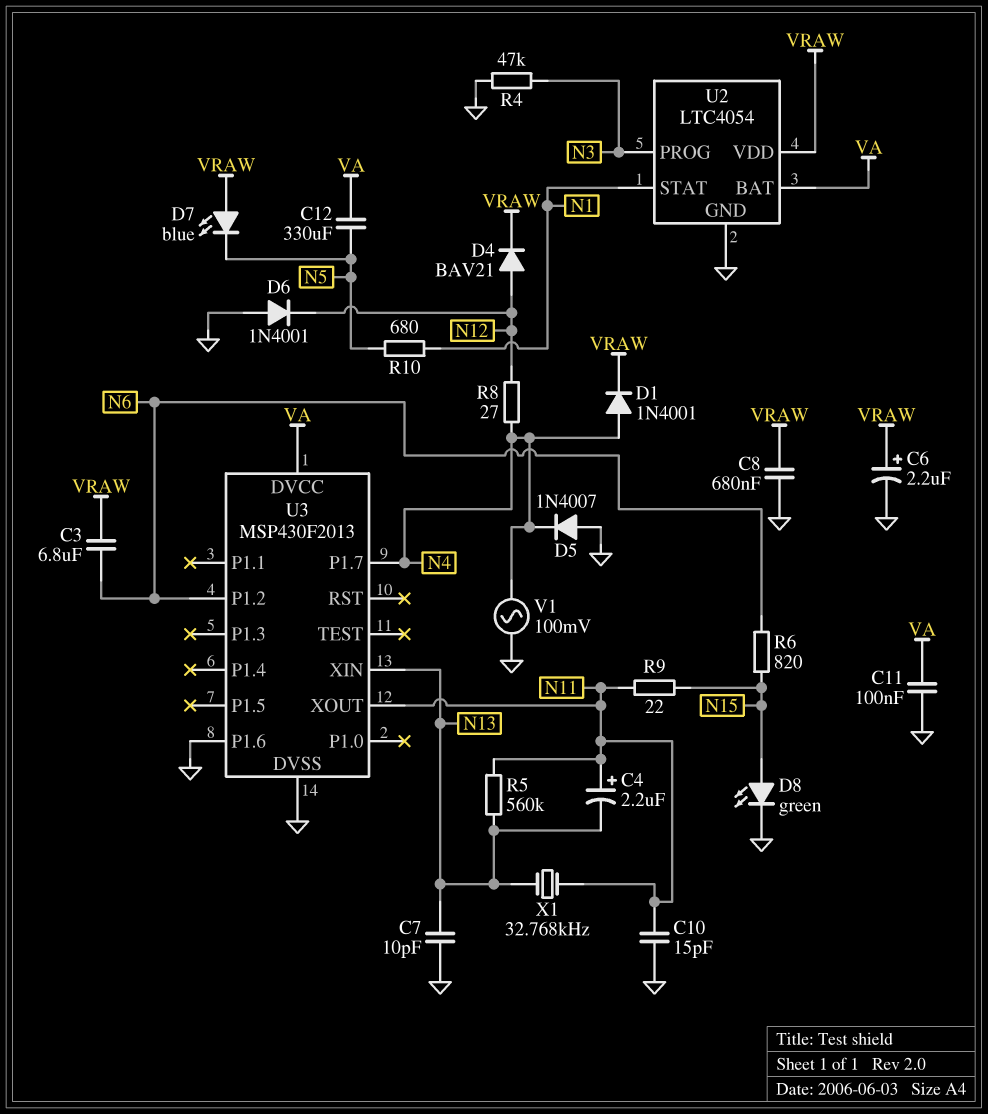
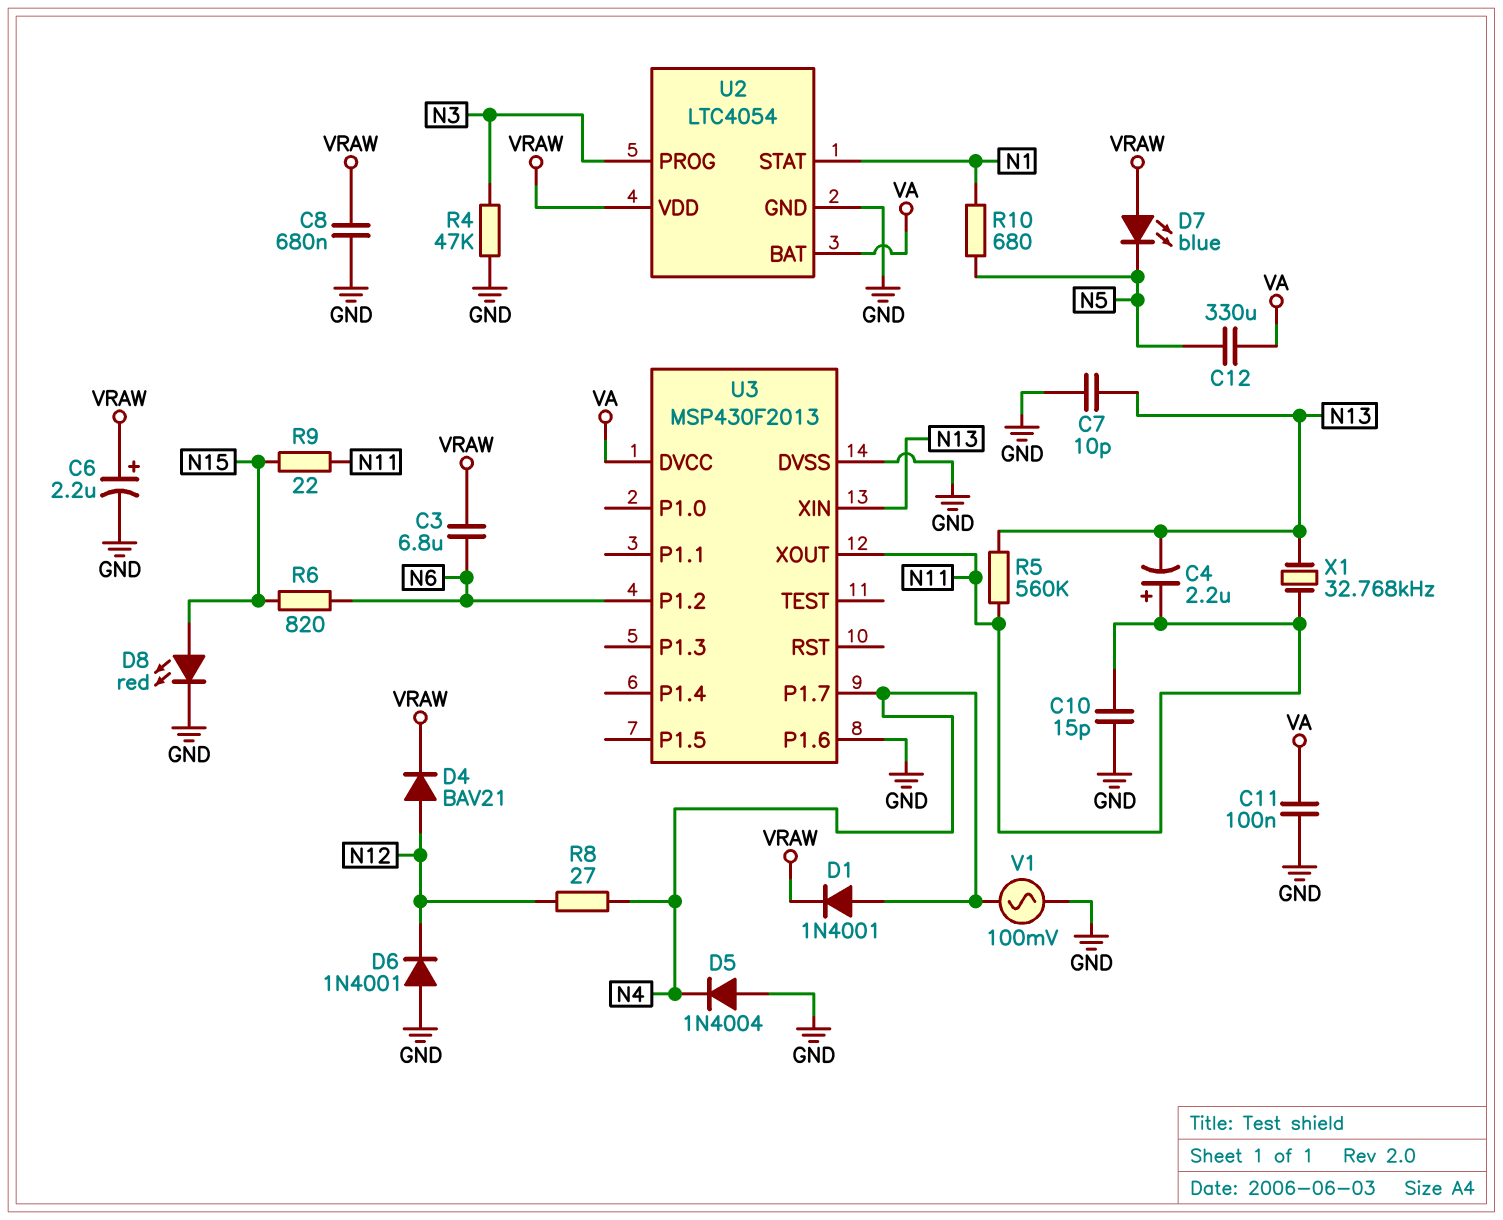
D5: diode 1N4007 (A GND, K N4) -> diode 1N4004 (A GND, K N4)
D8: LED green (A N15, K GND) -> LED red (A N15, K GND)

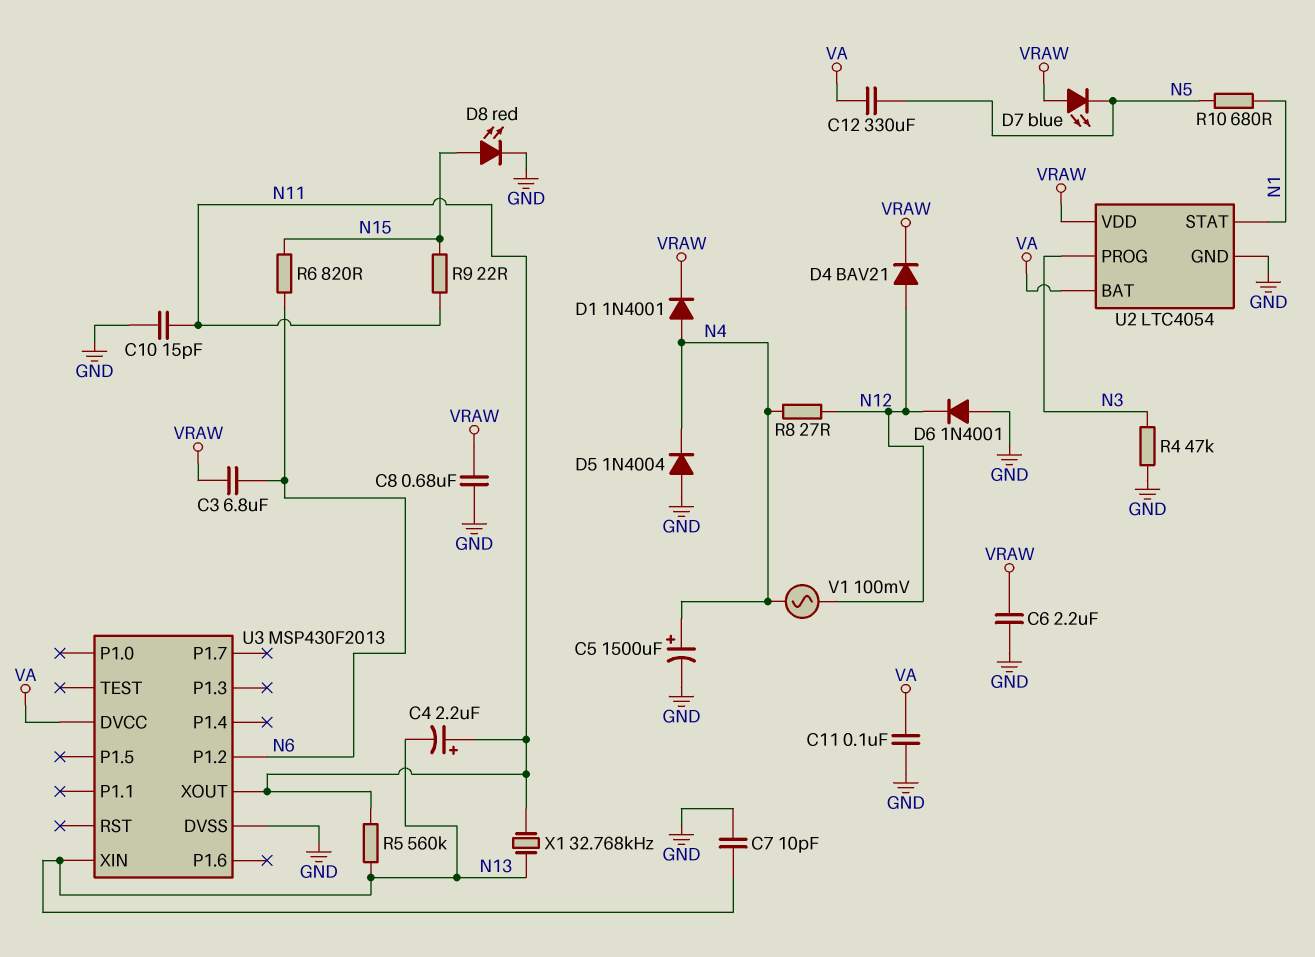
C5: none -> 1500uF (plus N4, minus GND)
C6: 2.2uF (plus VRAW, minus GND) -> 2.2uF (GND, VRAW)
U3 pin P1.6: GND -> none
U3 pin P1.7: N4 -> none
V1: AC 100mV (GND, N4) -> AC 100mV (N4, N12)

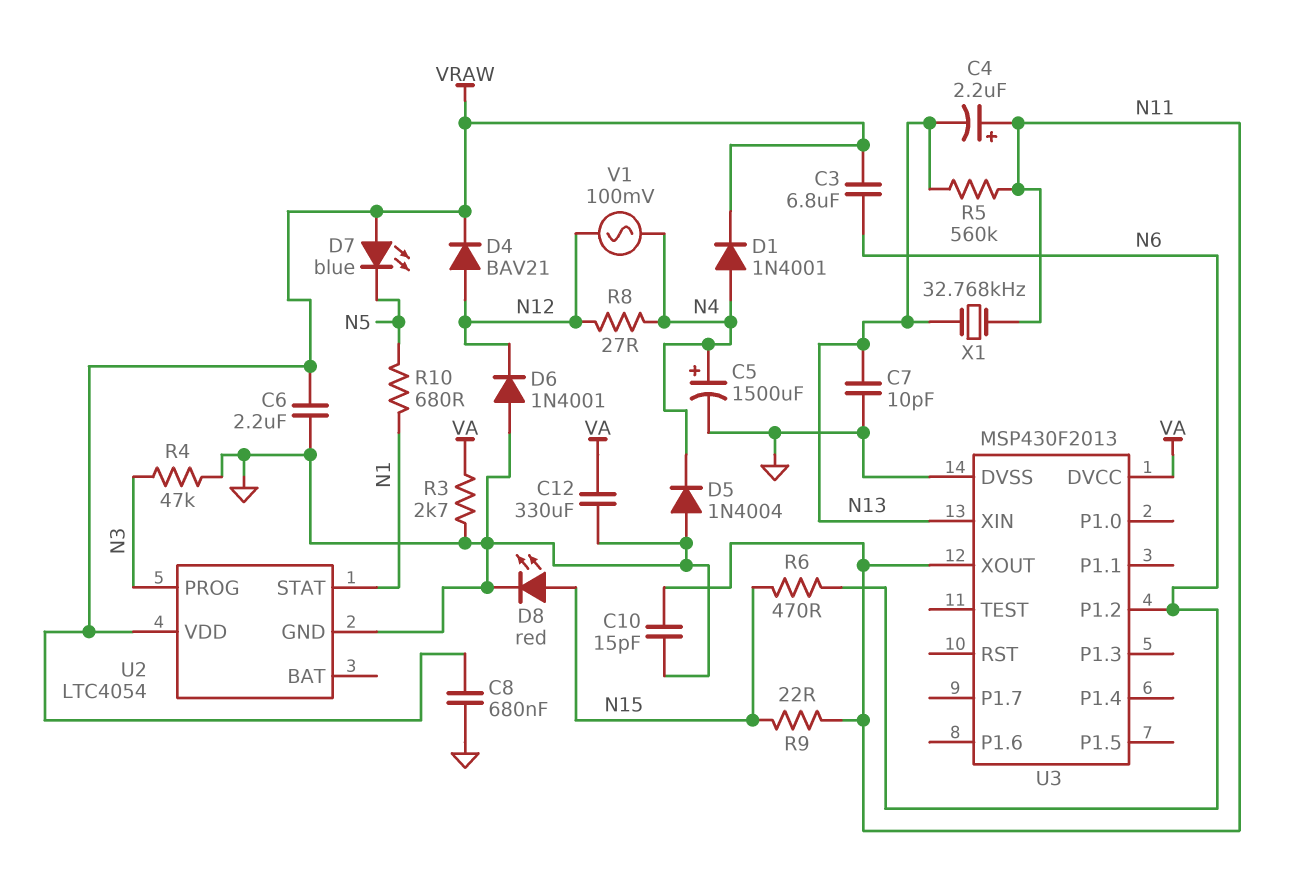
C11: 100nF (GND, VA) -> none
C12: 330uF (N5, VA) -> 330uF (GND, VA)
R3: none -> 2.7k (GND, VA)
R6: 820 (N6, N15) -> 470 (N6, N15)
U2 pin BAT: VA -> none

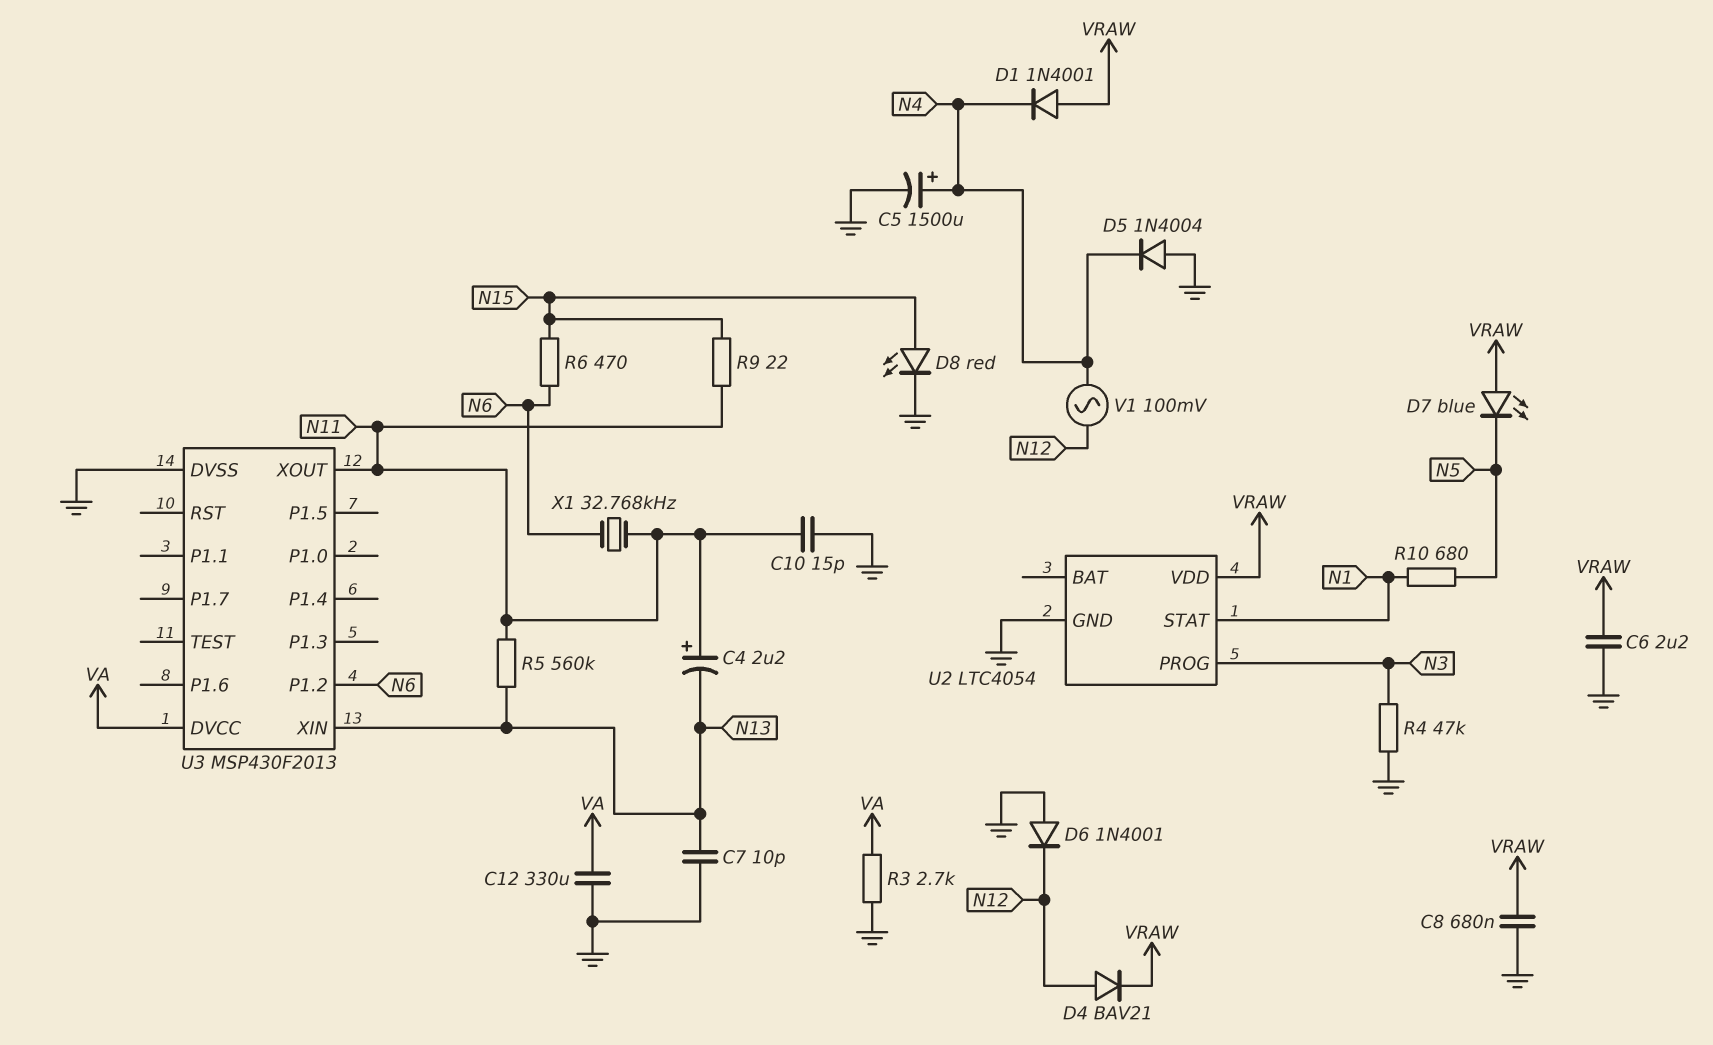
C3: 6.8uF (N6, VRAW) -> none
D1: diode 1N4001 (A N4, K VRAW) -> diode 1N4001 (A VRAW, K N4)
R8: 27 (N4, N12) -> none
X1: 32.768kHz (N11, N13) -> 32.768kHz (N6, N11)

